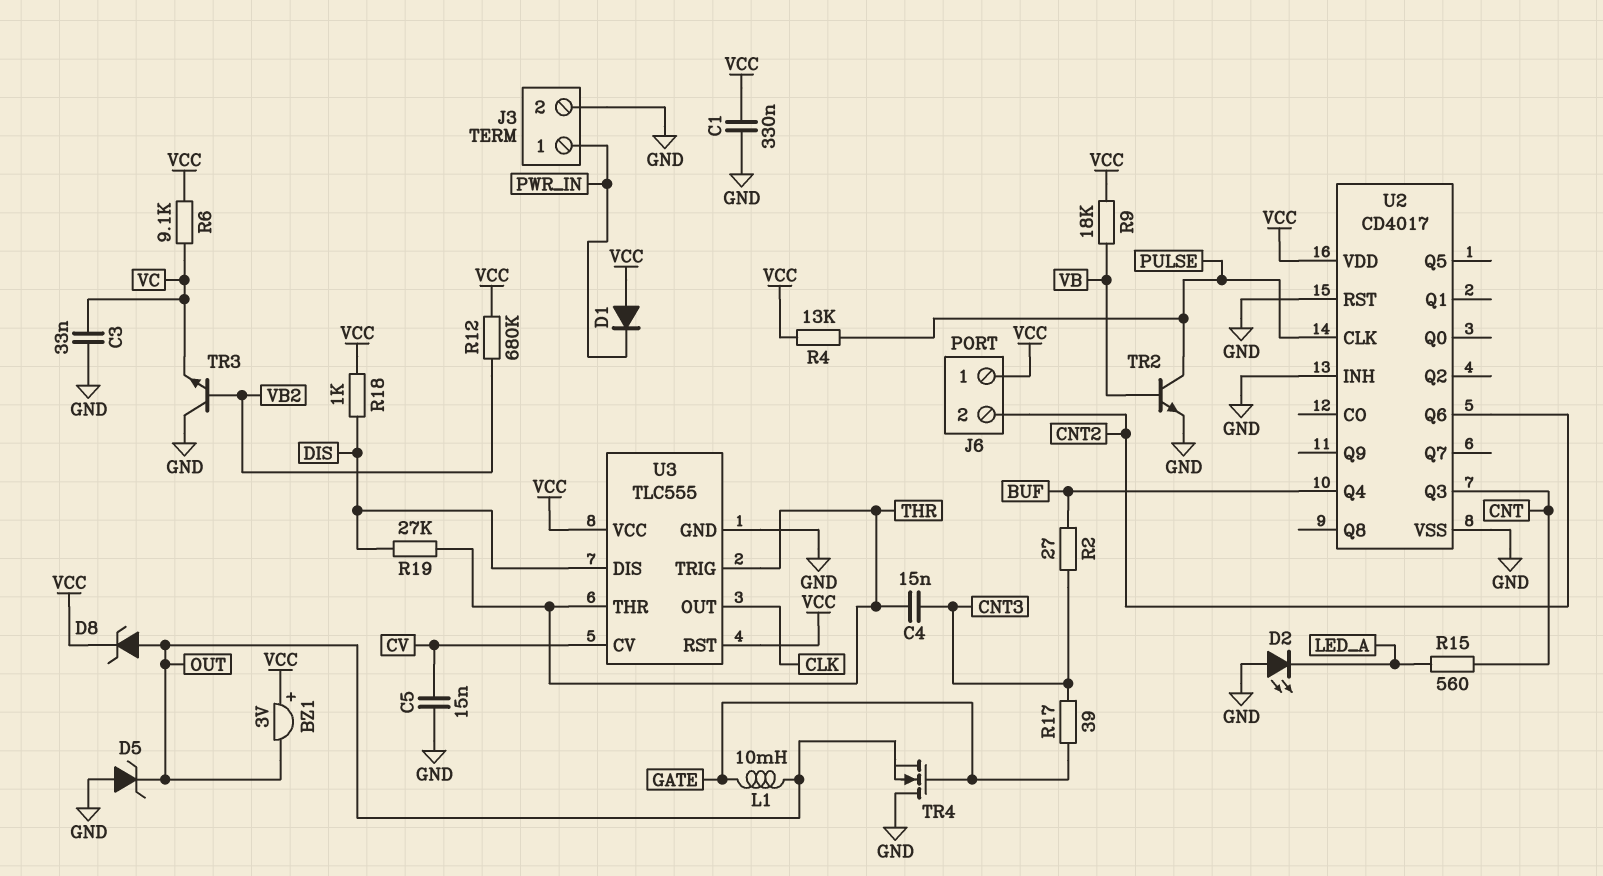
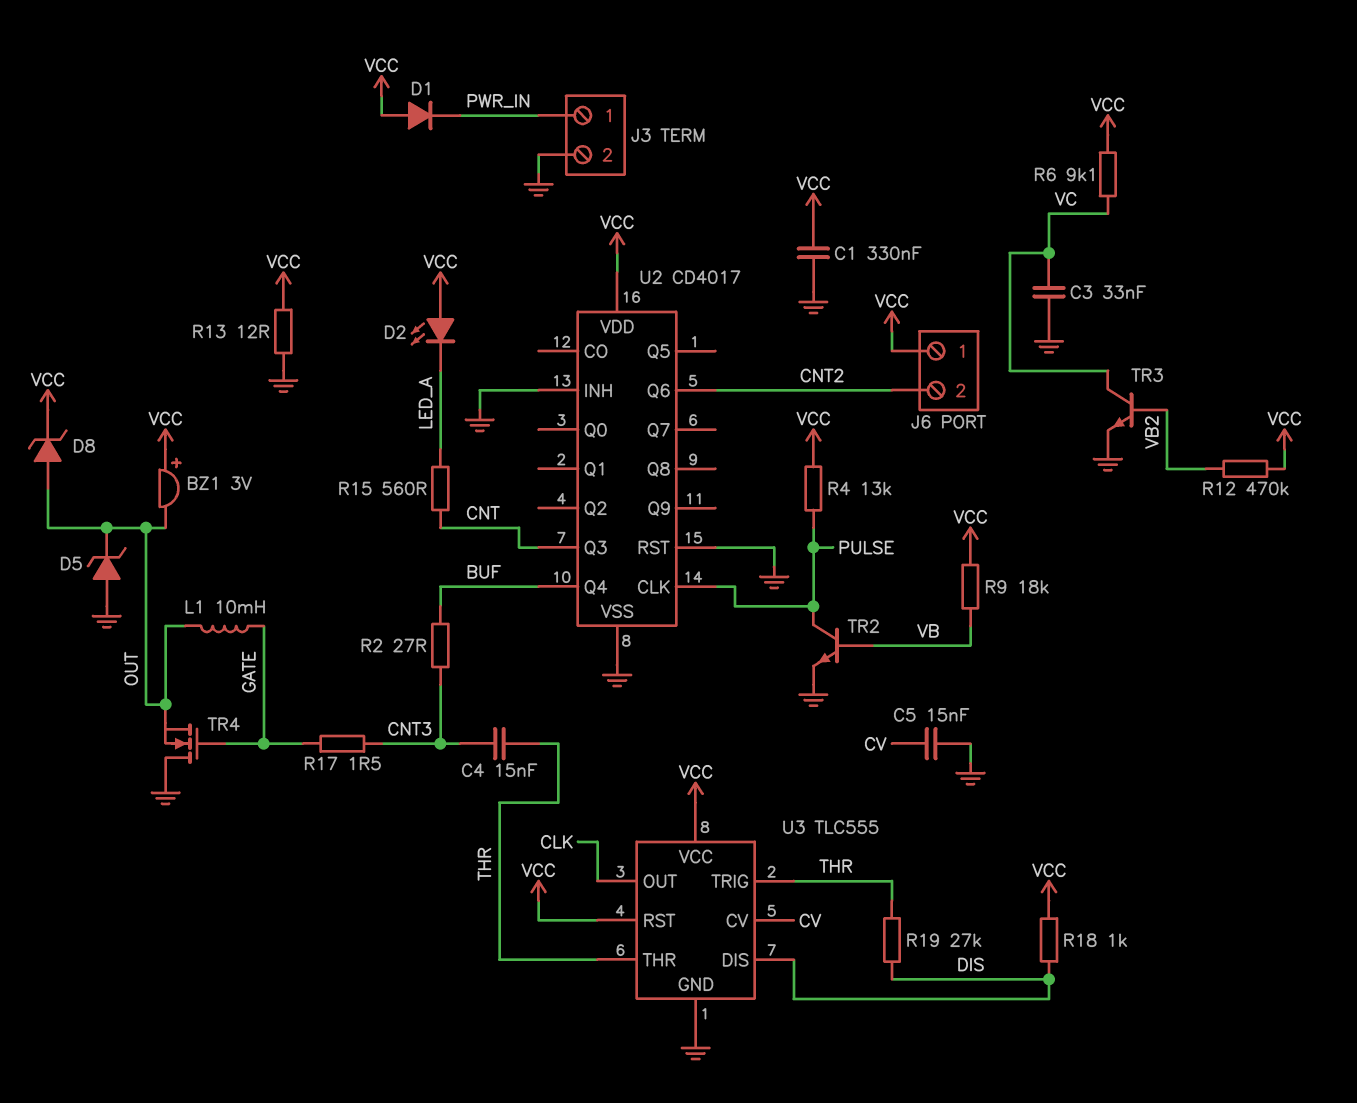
D2: LED (A GND, K LED_A) -> LED (A VCC, K LED_A)
R12: 680k (VB2, VCC) -> 470k (VB2, VCC)
R13: none -> 12 (GND, VCC)
R17: 39 (CNT3, GATE) -> 1.5 (CNT3, GATE)
TR3: NPN (B VB2, C GND, E VC) -> NPN (B VB2, C VC, E GND)

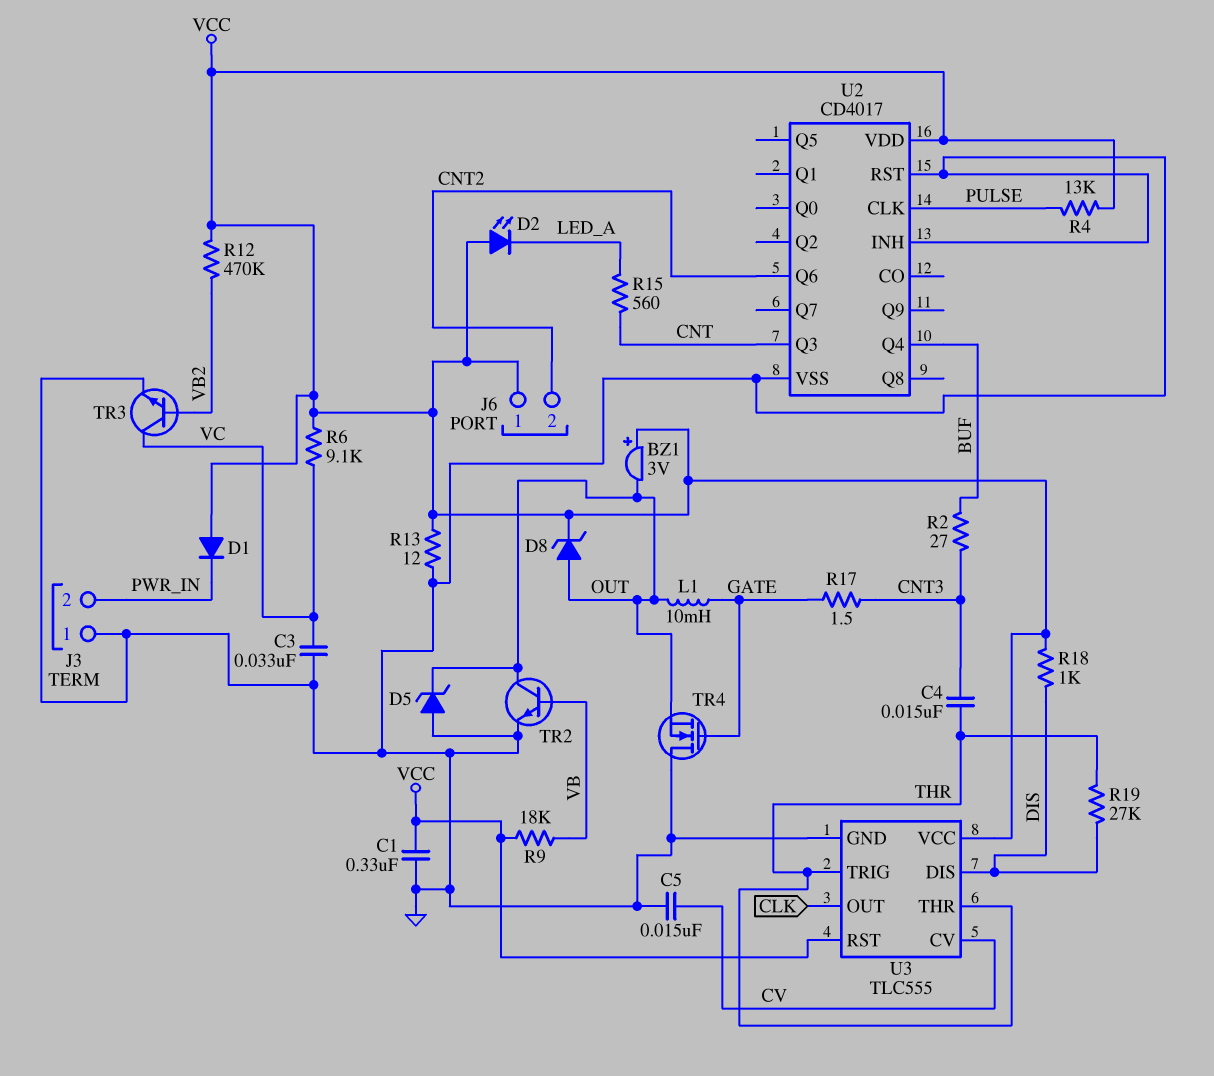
J3 pin 1: PWR_IN -> GND
J3 pin 2: GND -> PWR_IN
TR2: NPN (B VB, C PULSE, E GND) -> NPN (B VB, C OUT, E GND)

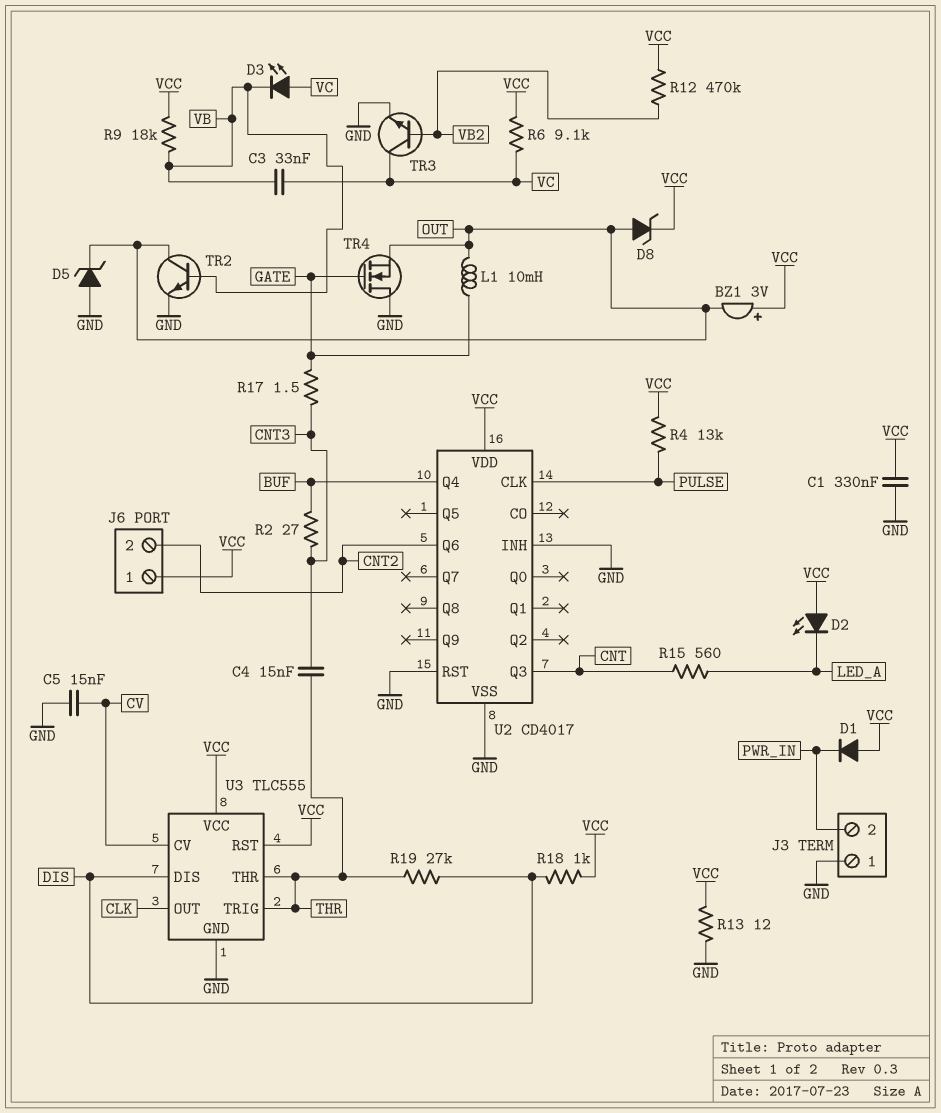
C3: 33nF (GND, VC) -> 33nF (VB, VC)
D3: none -> LED (A VC, K VB)

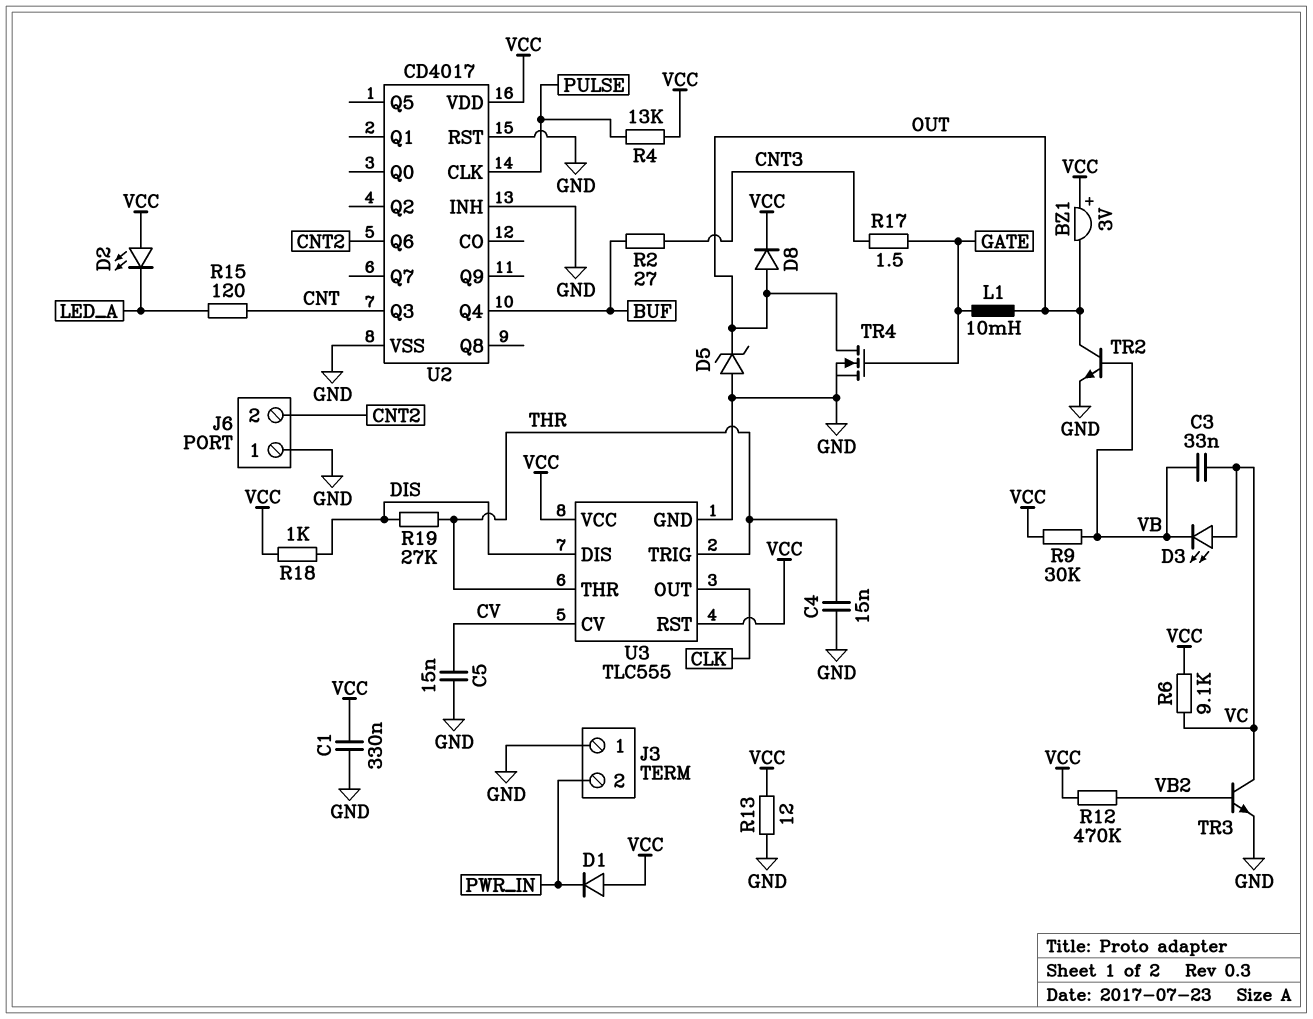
C4: 15nF (CNT3, THR) -> 15nF (GND, THR)
D8: zener (A OUT, K VCC) -> diode (A OUT, K VCC)
J6 pin 1: VCC -> GND
R9: 18k (VB, VCC) -> 30k (VB, VCC)
R15: 560 (CNT, LED_A) -> 120 (CNT, LED_A)
TR4: NMOS (G GATE, D GND, S OUT) -> NMOS (G GATE, D OUT, S GND)

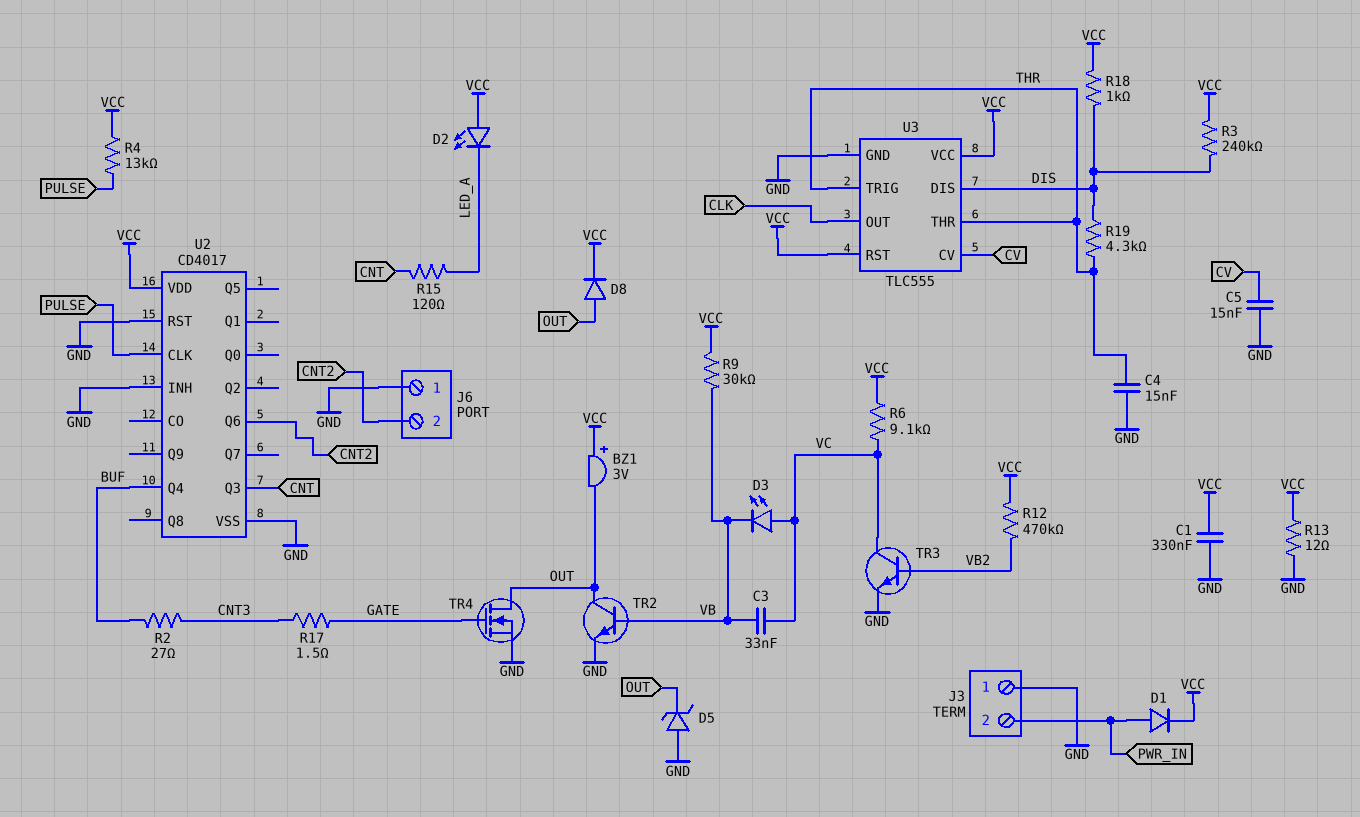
D1: diode (A VCC, K PWR_IN) -> diode (A PWR_IN, K VCC)
L1: 10mH (GATE, OUT) -> none
R3: none -> 240k (DIS, VCC)
R19: 27k (DIS, THR) -> 4.3k (DIS, THR)

